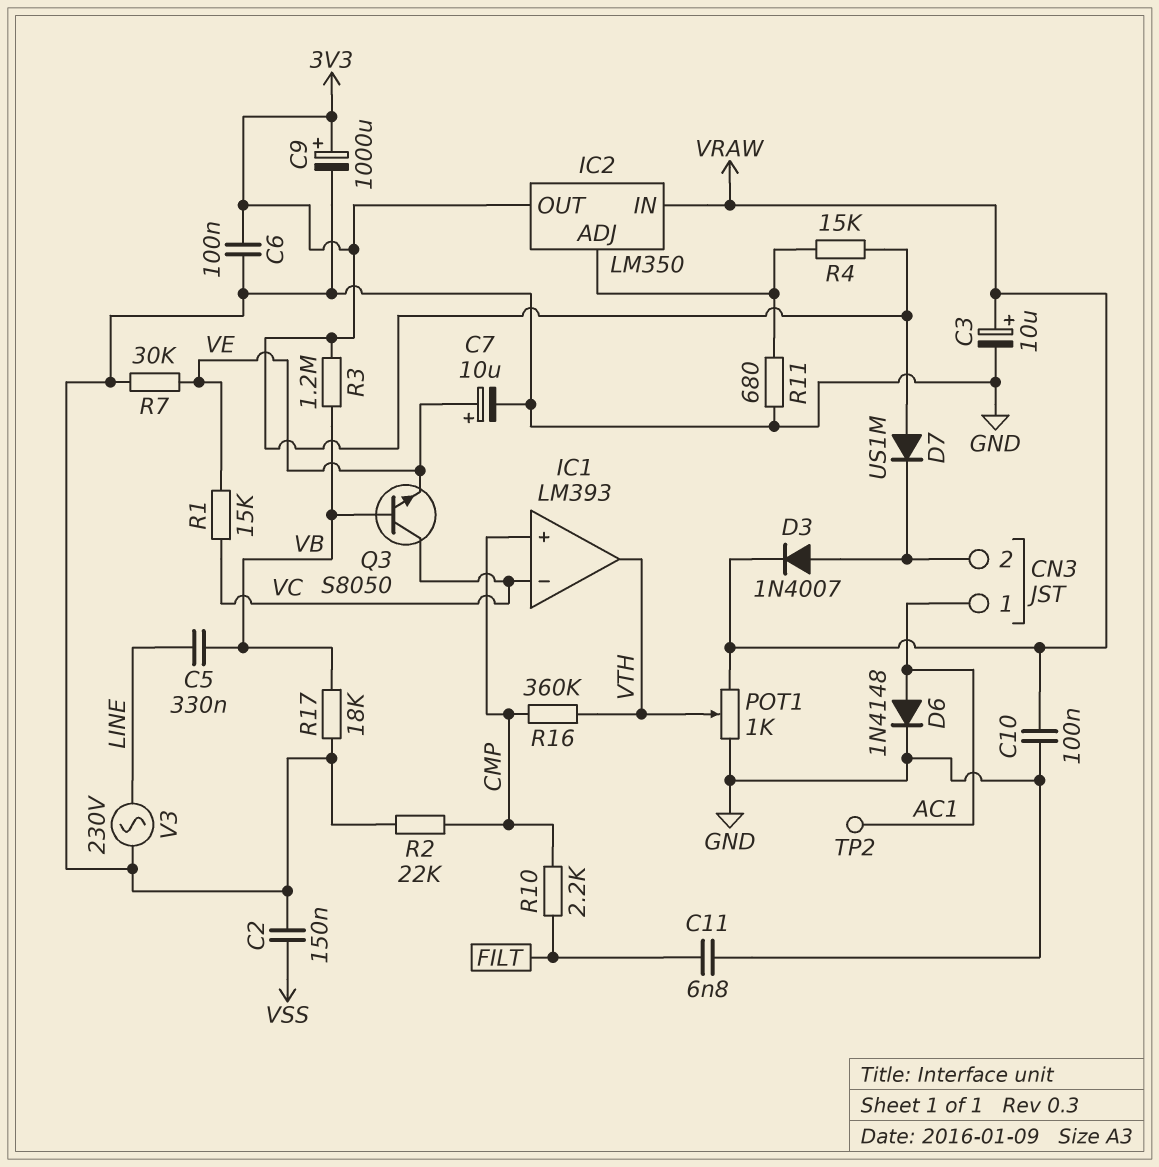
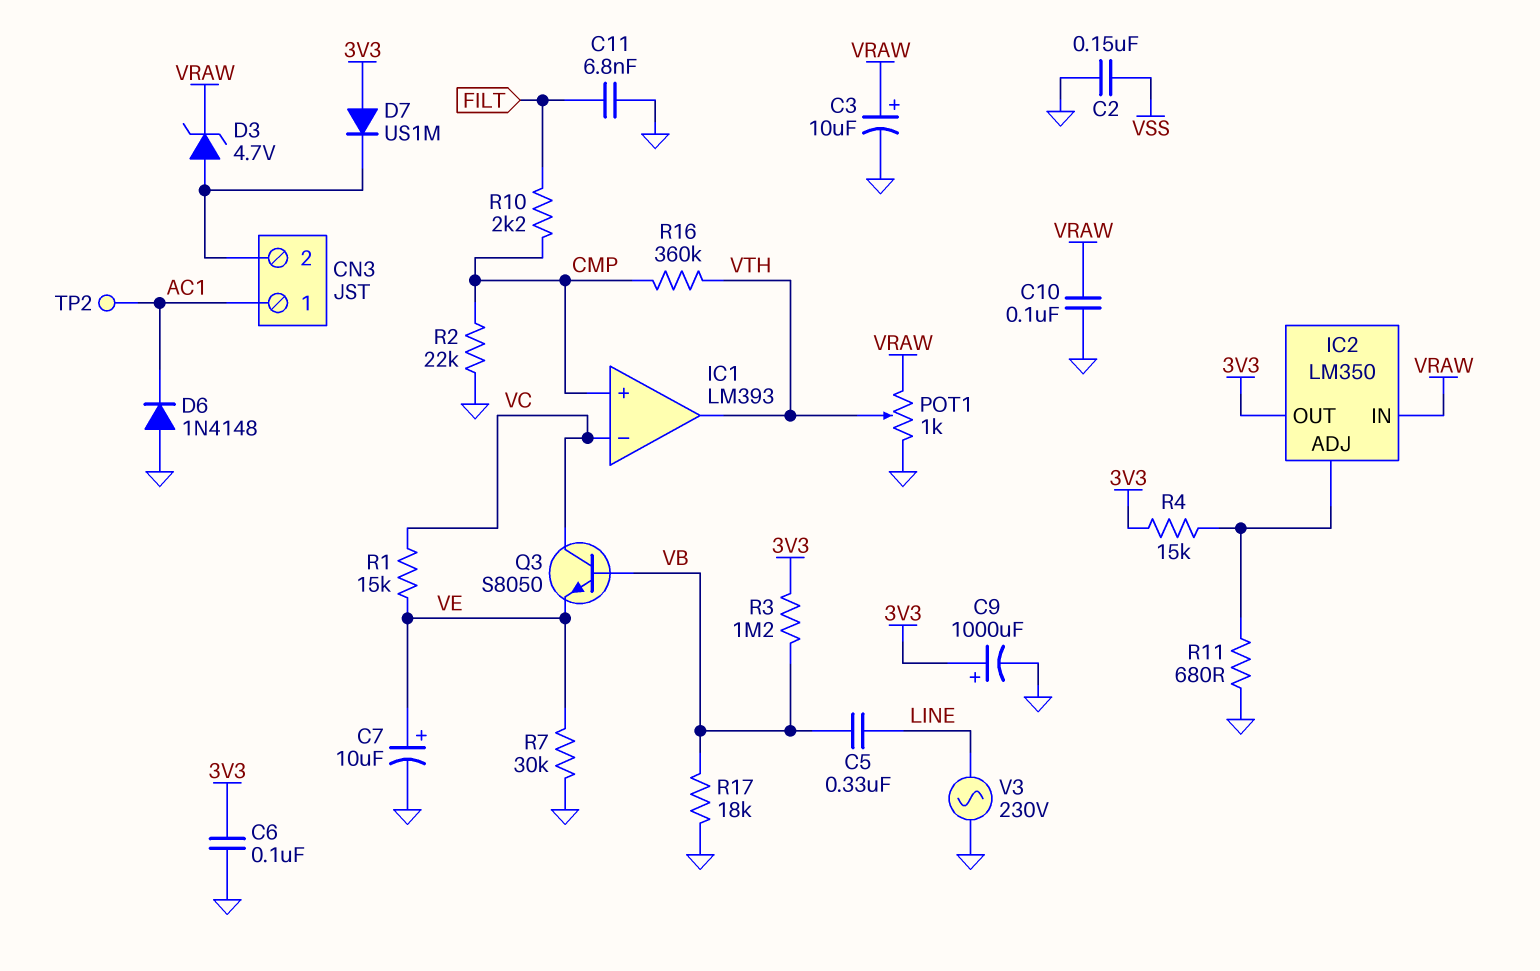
D3: diode 1N4007 (A CN3/2, K VRAW) -> zener 4.7V (A CN3/2, K VRAW)
D6: diode 1N4148 (A AC1, K GND) -> diode 1N4148 (A GND, K AC1)

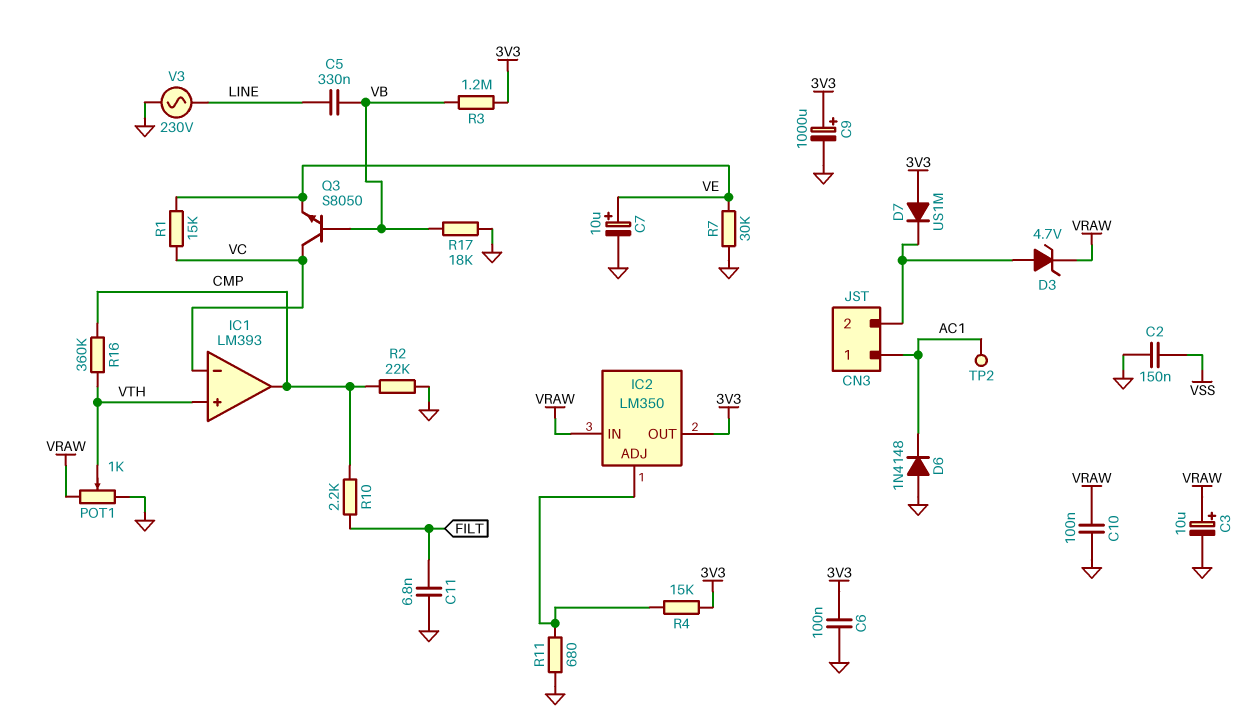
IC1 pin in+: CMP -> VTH
IC1 pin out: VTH -> CMP

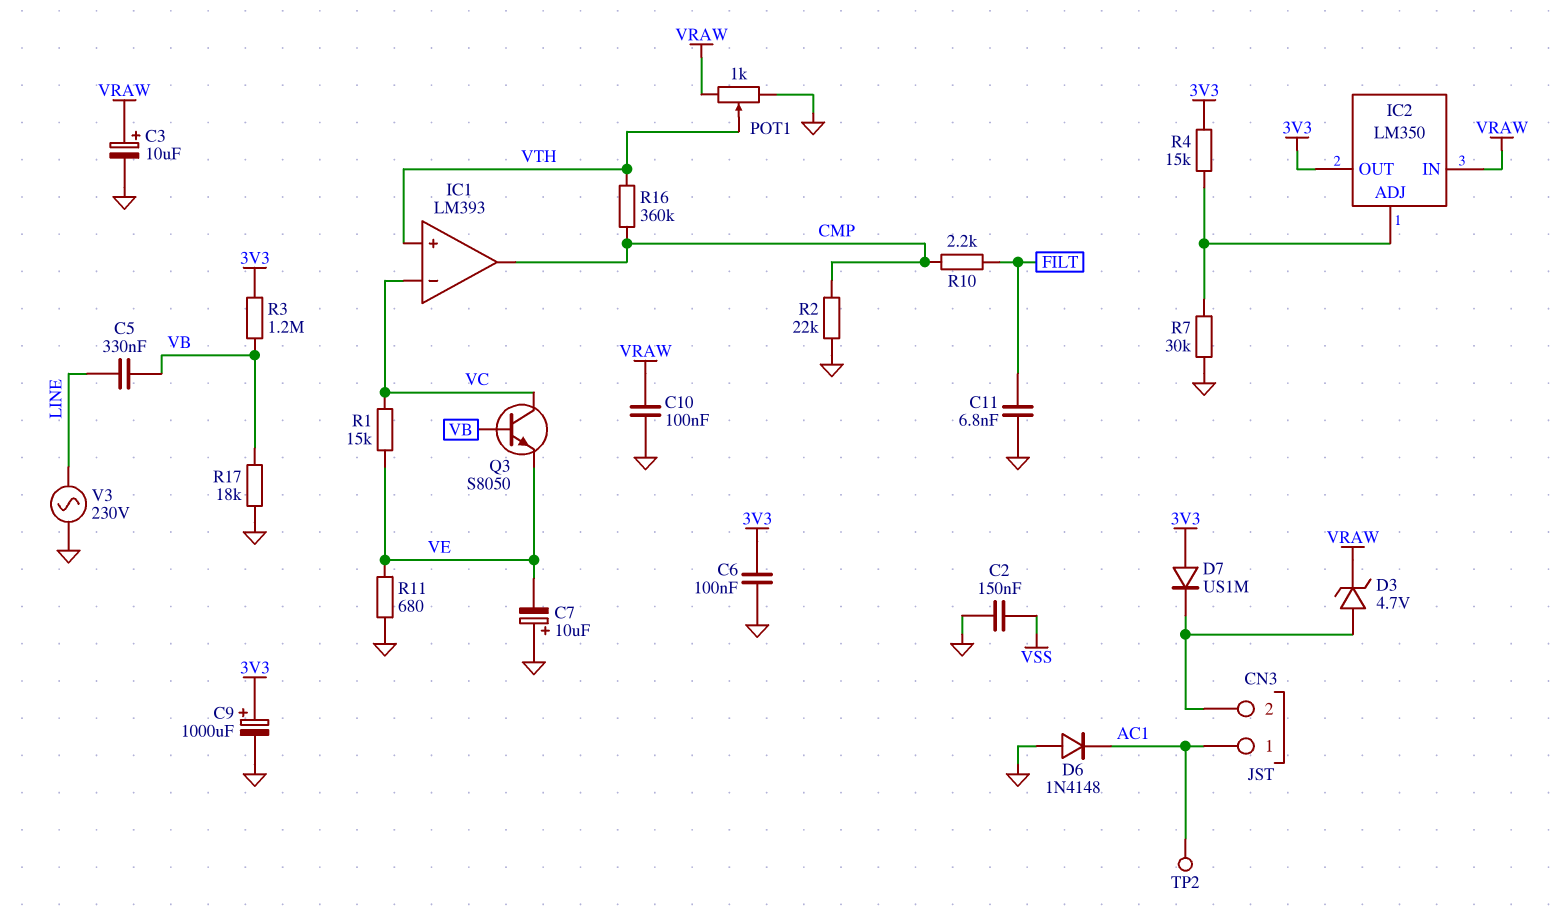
C7: 10uF (plus VE, minus GND) -> 10uF (plus GND, minus VE)
R7: 30k (GND, VE) -> 30k (GND, IC2/ADJ)
R11: 680 (GND, IC2/ADJ) -> 680 (GND, VE)

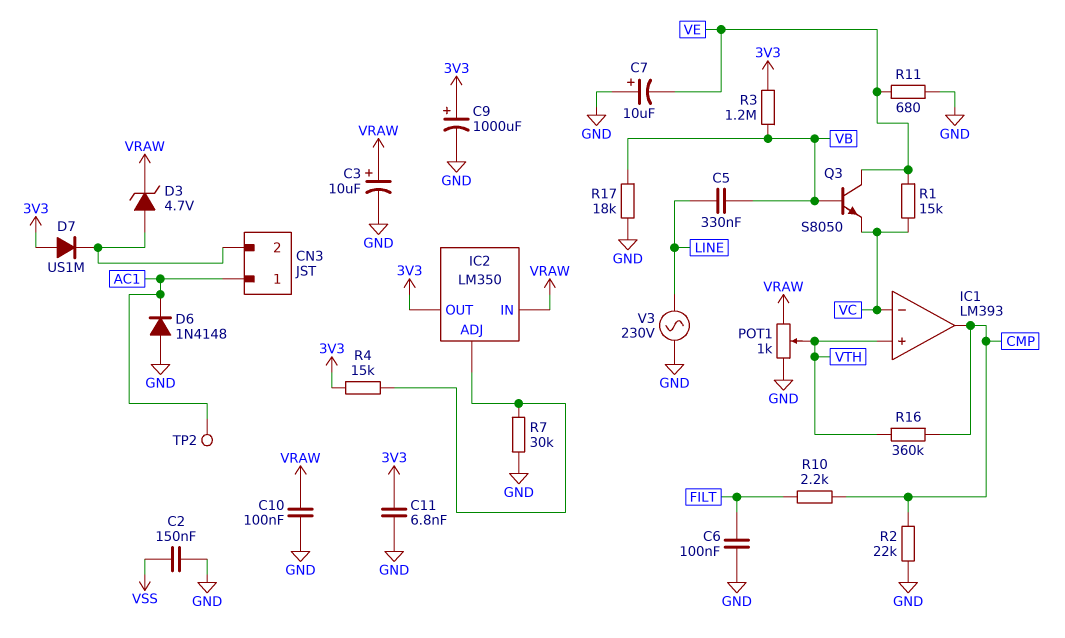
C6: 100nF (3V3, GND) -> 100nF (FILT, GND)
C11: 6.8nF (FILT, GND) -> 6.8nF (3V3, GND)
Q3: NPN S8050 (B VB, C VC, E VE) -> NPN S8050 (B VB, C VE, E VC)

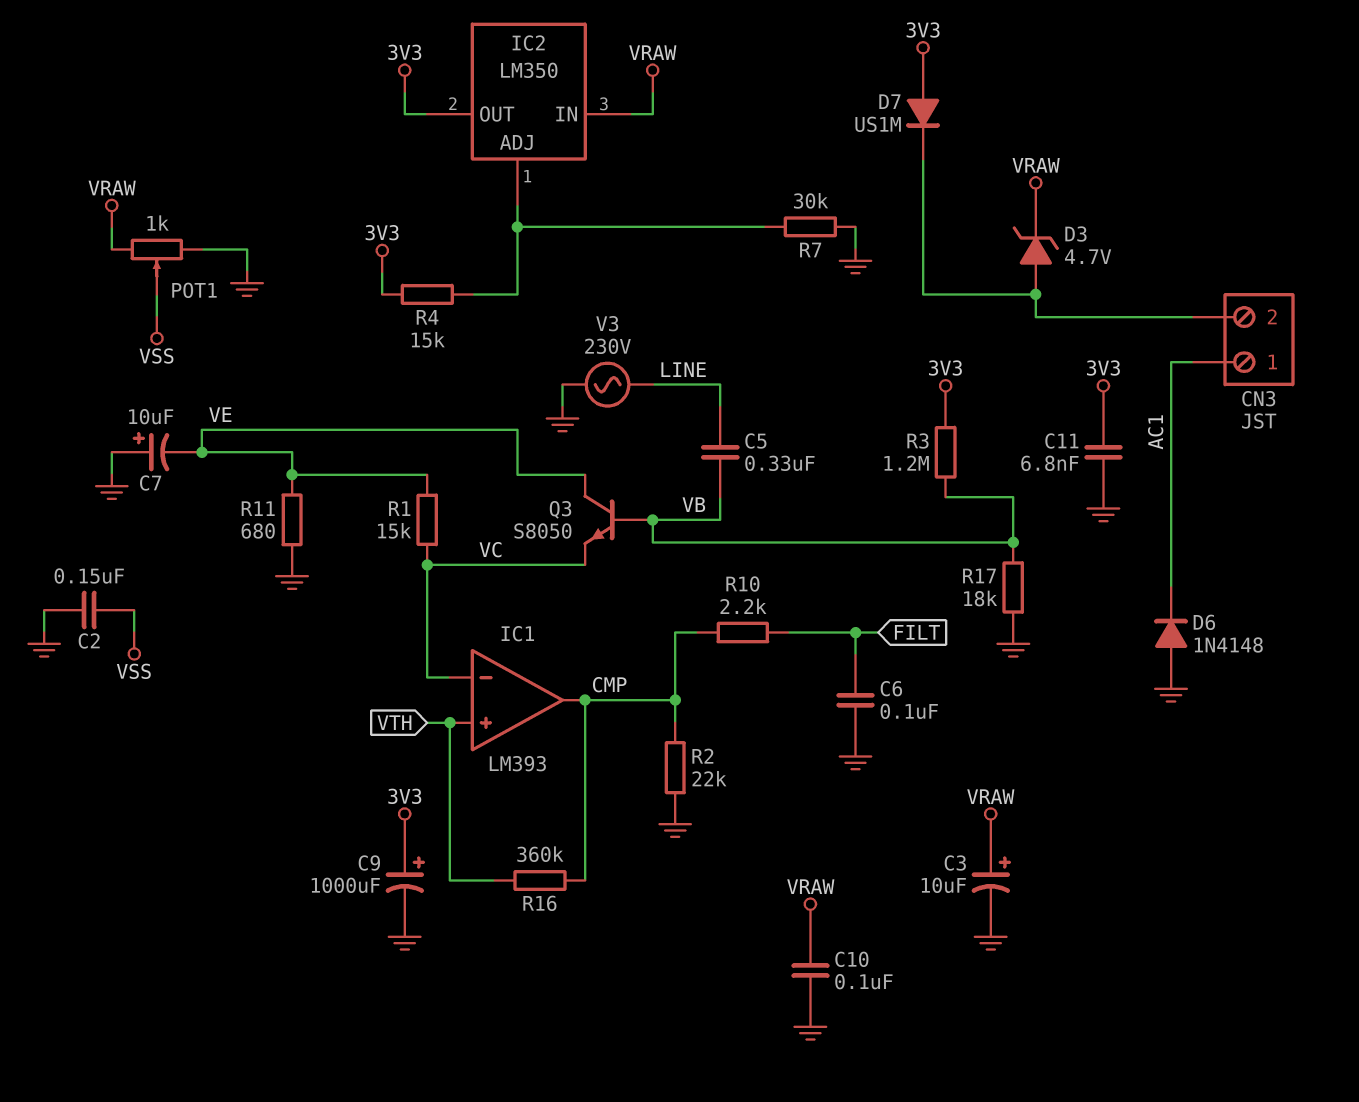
POT1: 1k (GND, VRAW, wiper VTH) -> 1k (GND, VRAW, wiper VSS)
TP2: test point (AC1) -> none

